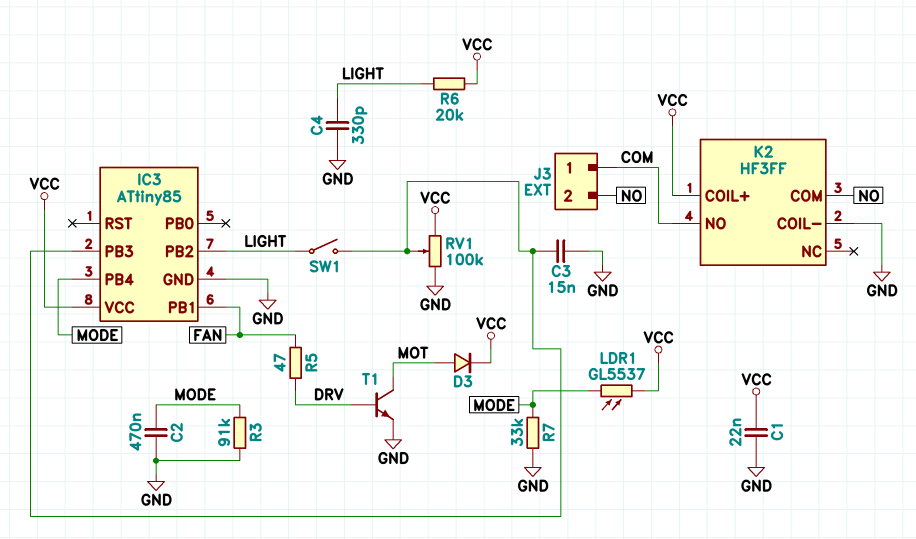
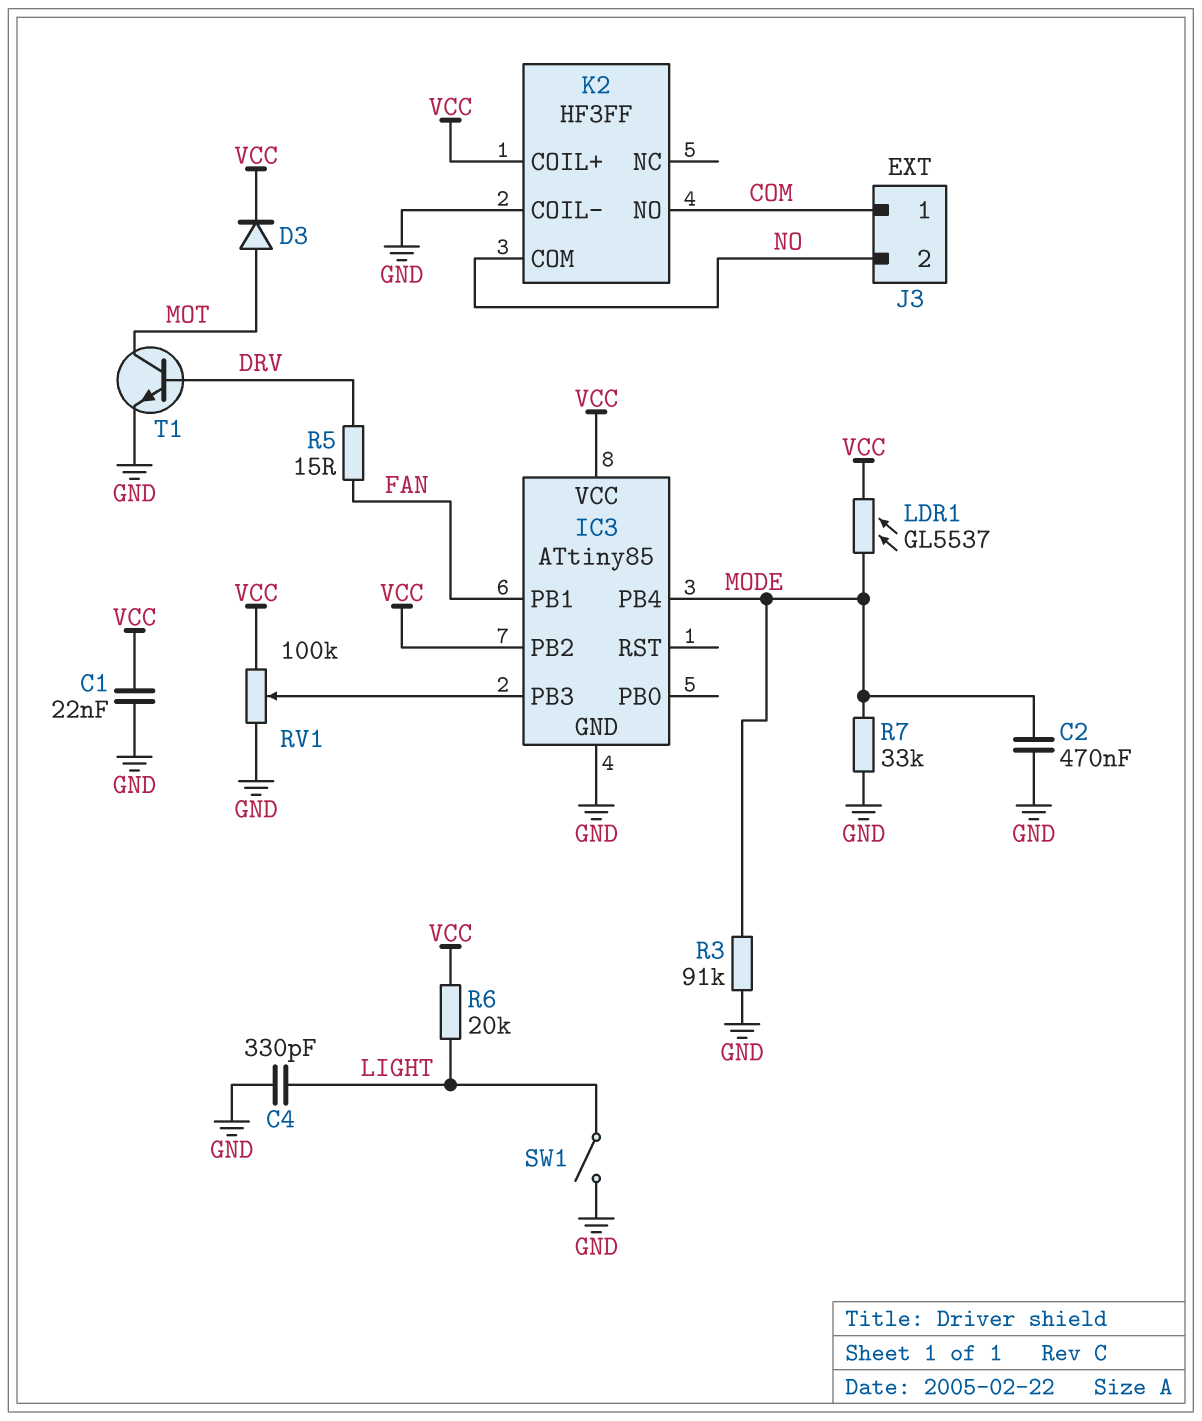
C3: 15nF (GND, IC3/PB3) -> none
IC3 pin PB2: LIGHT -> VCC
R5: 47 (DRV, FAN) -> 15 (DRV, FAN)
SW1: switch (IC3/PB3, LIGHT) -> switch (GND, LIGHT)

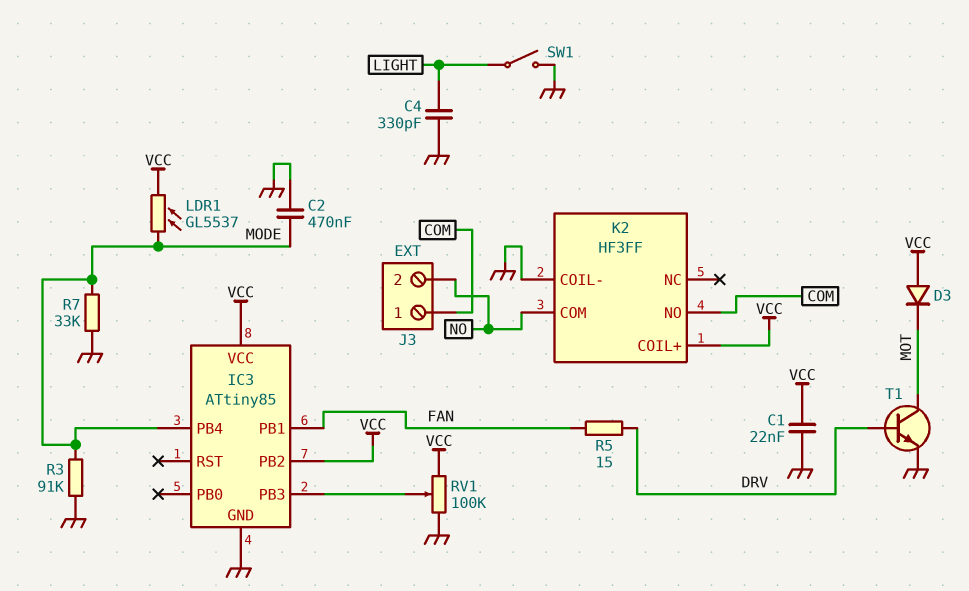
D3: diode (A MOT, K VCC) -> diode (A VCC, K MOT)
R6: 20k (LIGHT, VCC) -> none

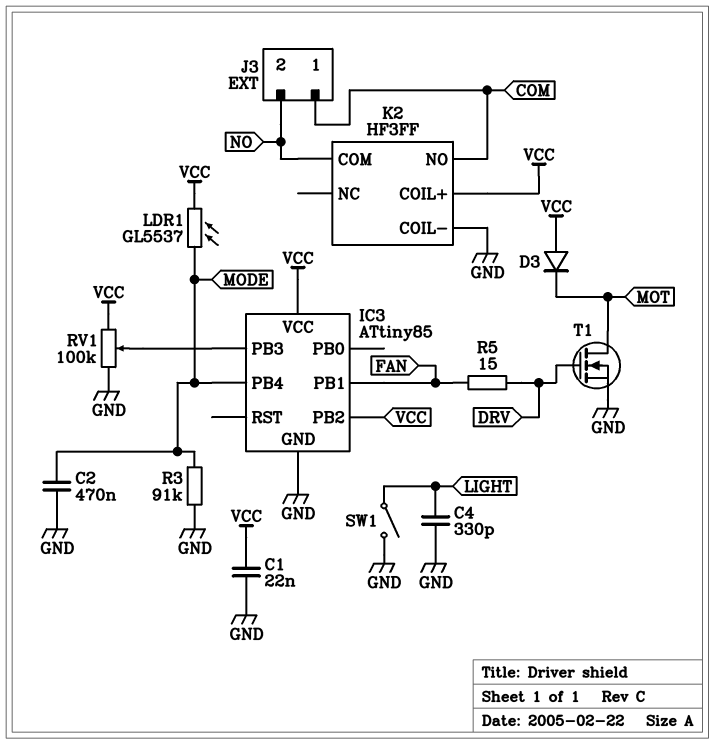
R7: 33k (GND, MODE) -> none
T1: NPN (B DRV, C MOT, E GND) -> NMOS (G DRV, D MOT, S GND)

